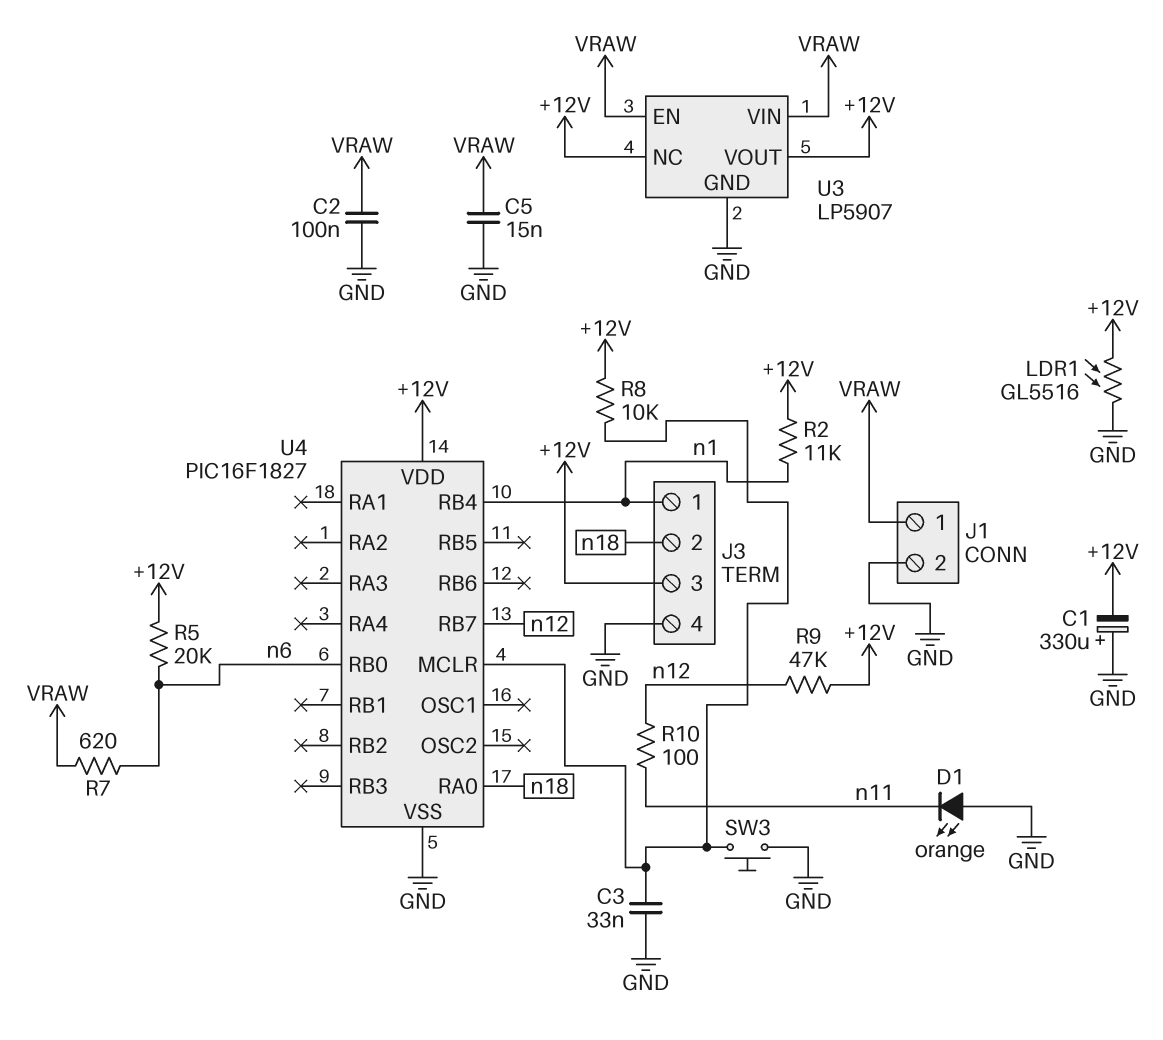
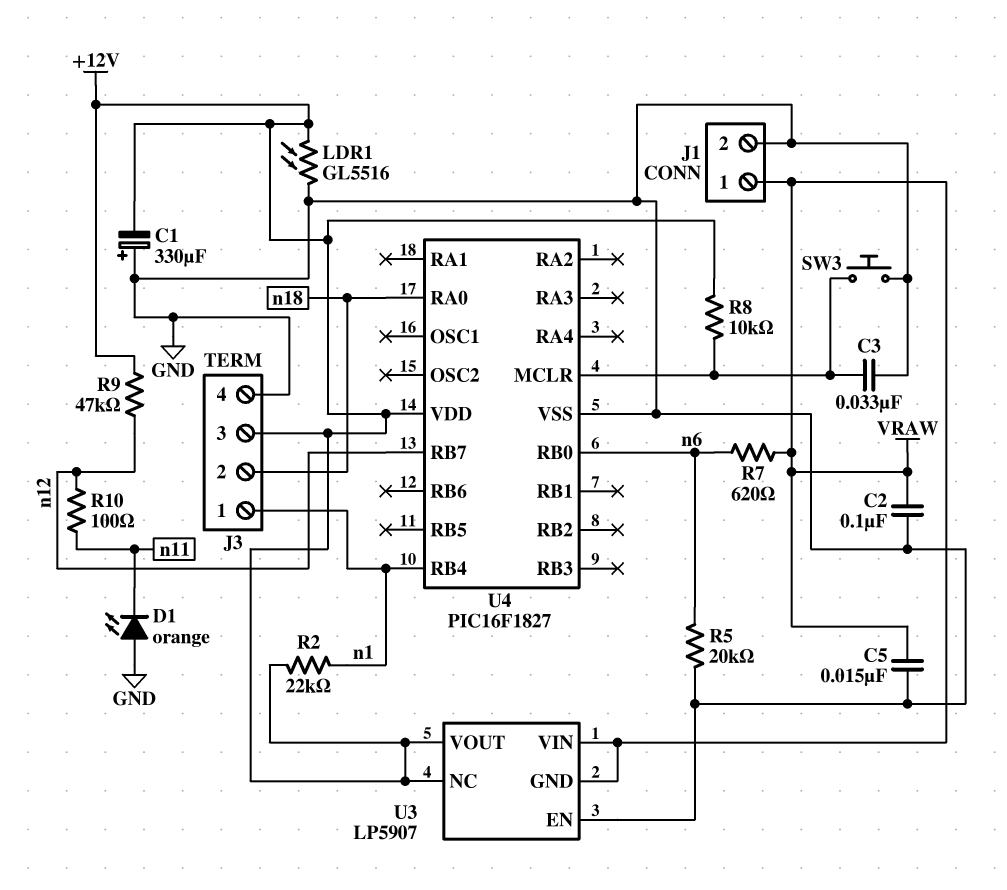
R2: 11k (+12V, n1) -> 22k (+12V, n1)
R5: 20k (+12V, n6) -> 20k (GND, n6)
U3 pin EN: VRAW -> GND
U3 pin GND: GND -> VRAW

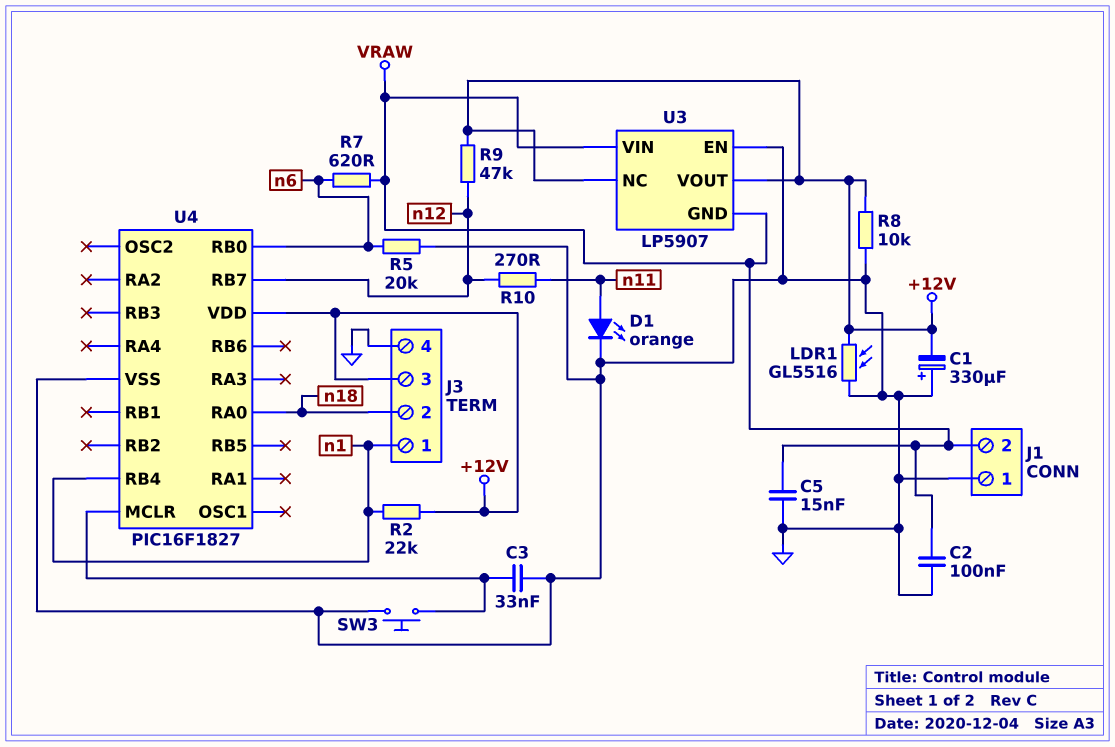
D1: LED orange (A GND, K n11) -> LED orange (A n11, K GND)
J1 pin 1: VRAW -> GND
J1 pin 2: GND -> VRAW
R8: 10k (+12V, U4/MCLR) -> 10k (+12V, GND)
R10: 100 (n11, n12) -> 270 (n11, n12)

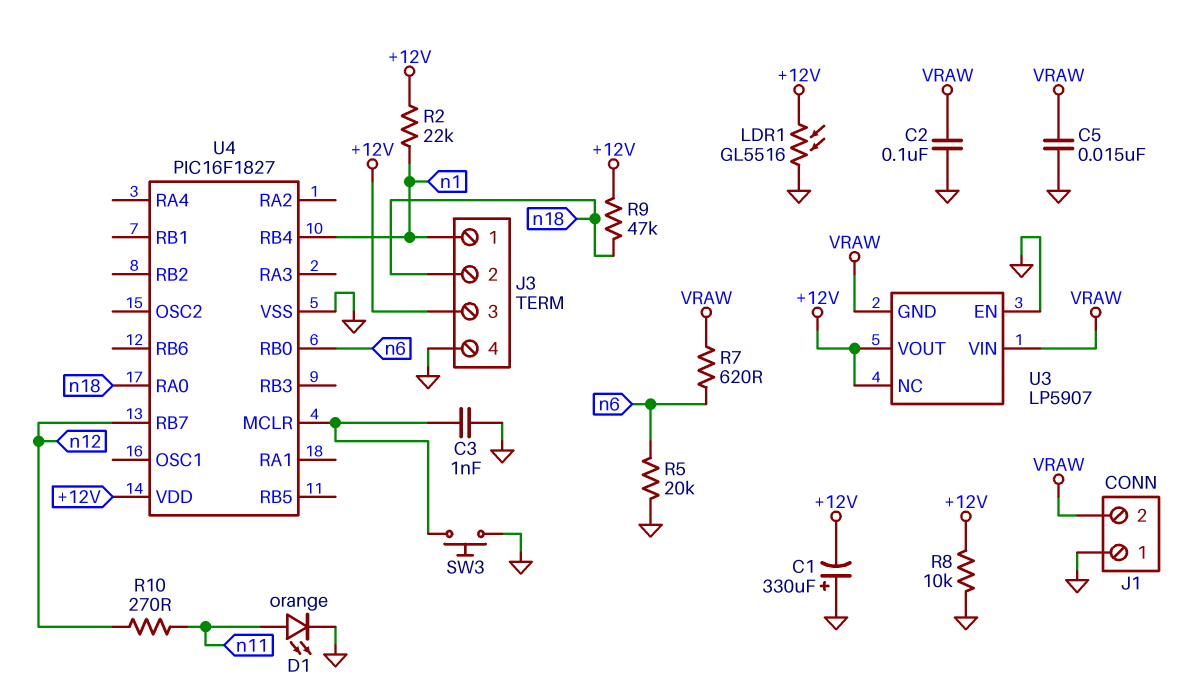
C3: 33nF (GND, U4/MCLR) -> 1nF (GND, U4/MCLR)
R9: 47k (+12V, n12) -> 47k (+12V, n18)

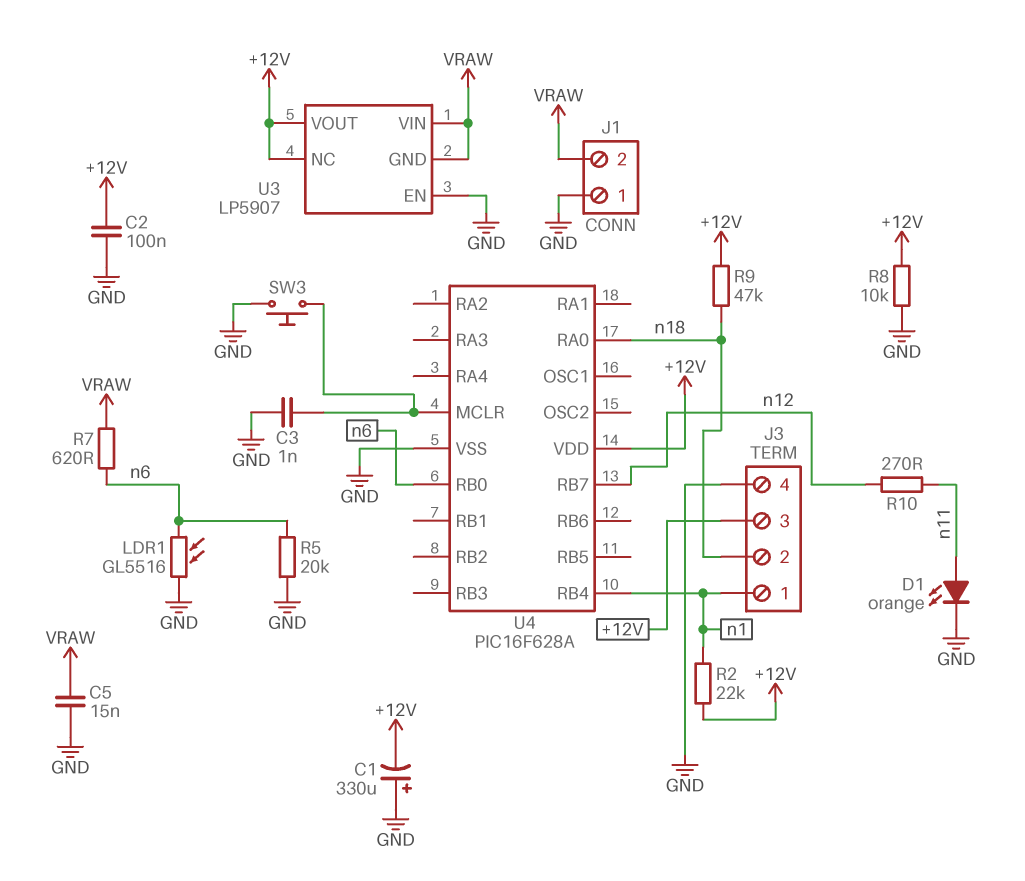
C2: 100nF (GND, VRAW) -> 100nF (+12V, GND)
LDR1: GL5516 (+12V, GND) -> GL5516 (GND, n6)
U4: PIC16F1827 -> PIC16F628A

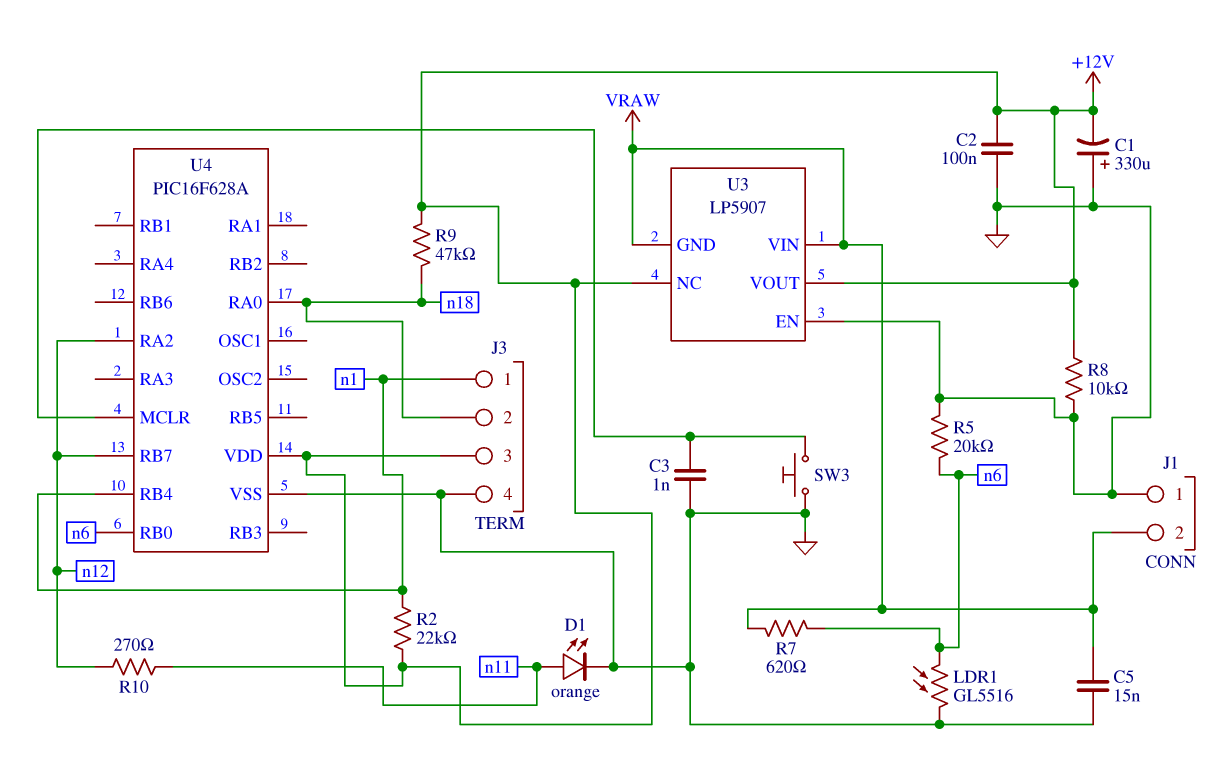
U4 pin RA2: none -> n12

